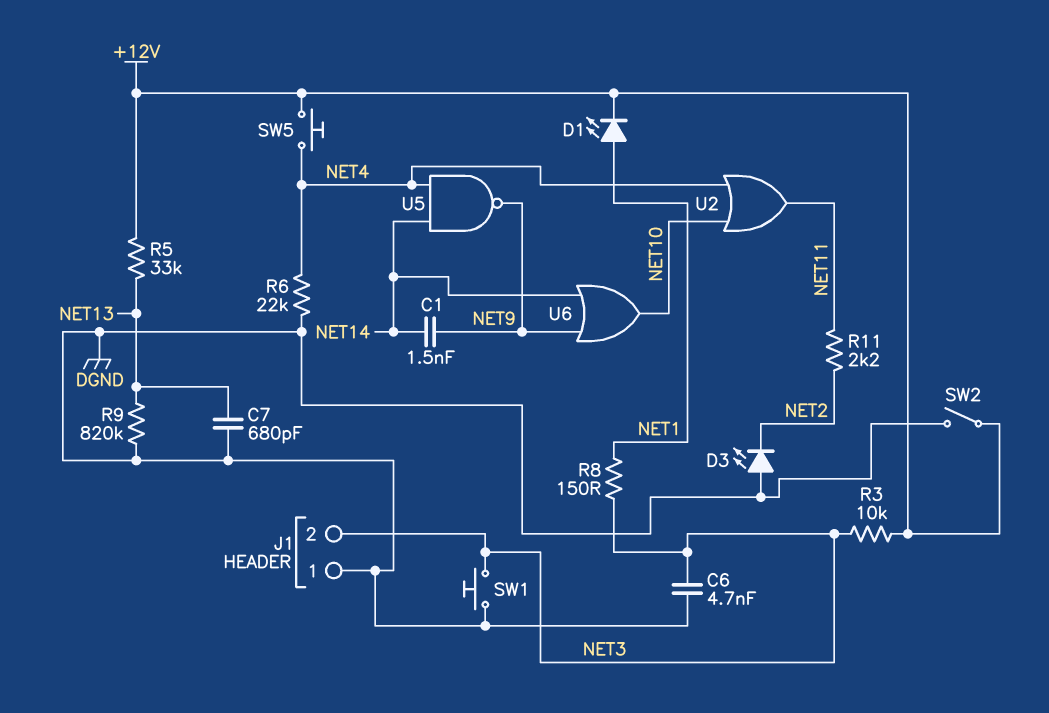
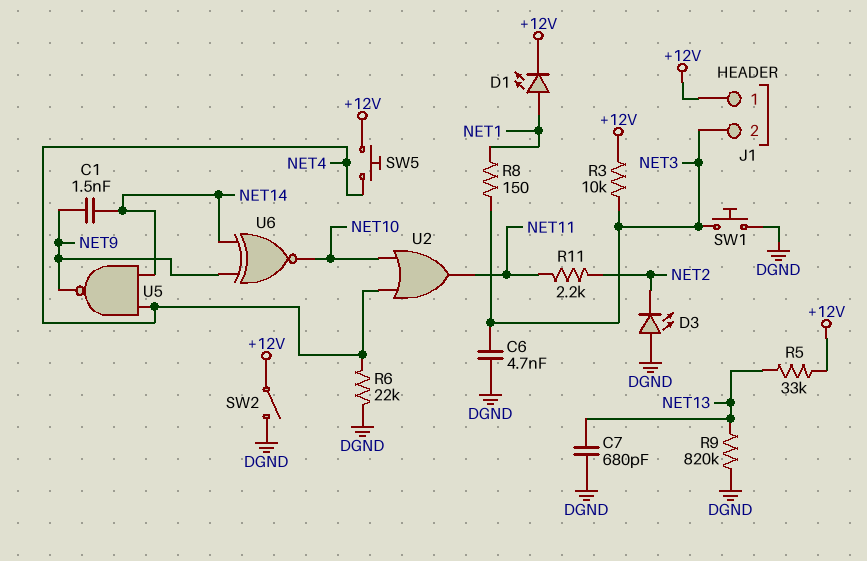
J1 pin 1: DGND -> +12V
U6: OR (in NET9, in NET14, out NET10) -> XNOR (in NET9, in NET14, out NET10)

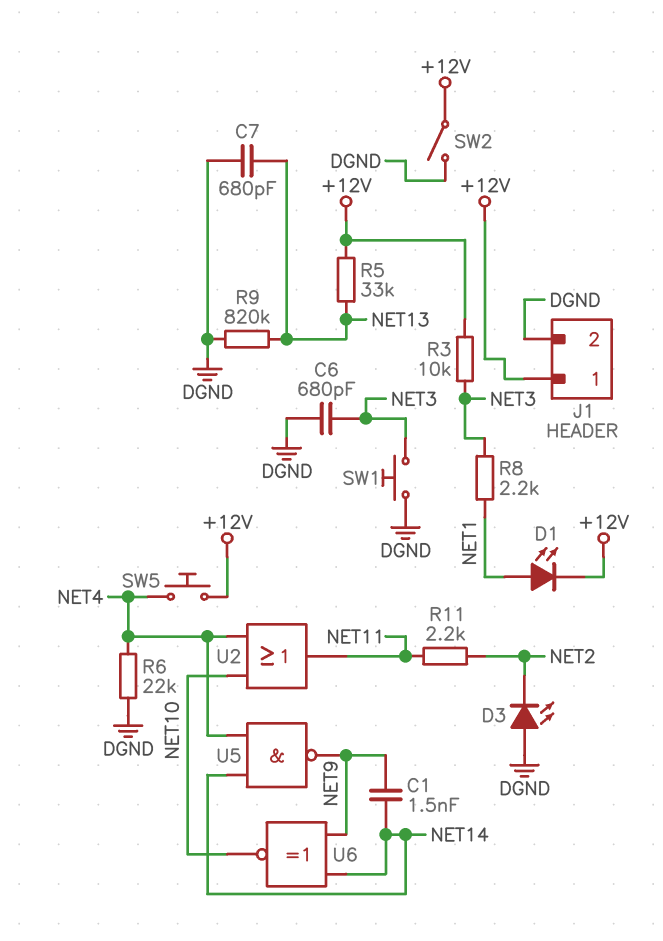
C6: 4.7nF (DGND, NET3) -> 680pF (DGND, NET3)
J1 pin 2: NET3 -> DGND
R8: 150 (NET1, NET3) -> 2.2k (NET1, NET3)

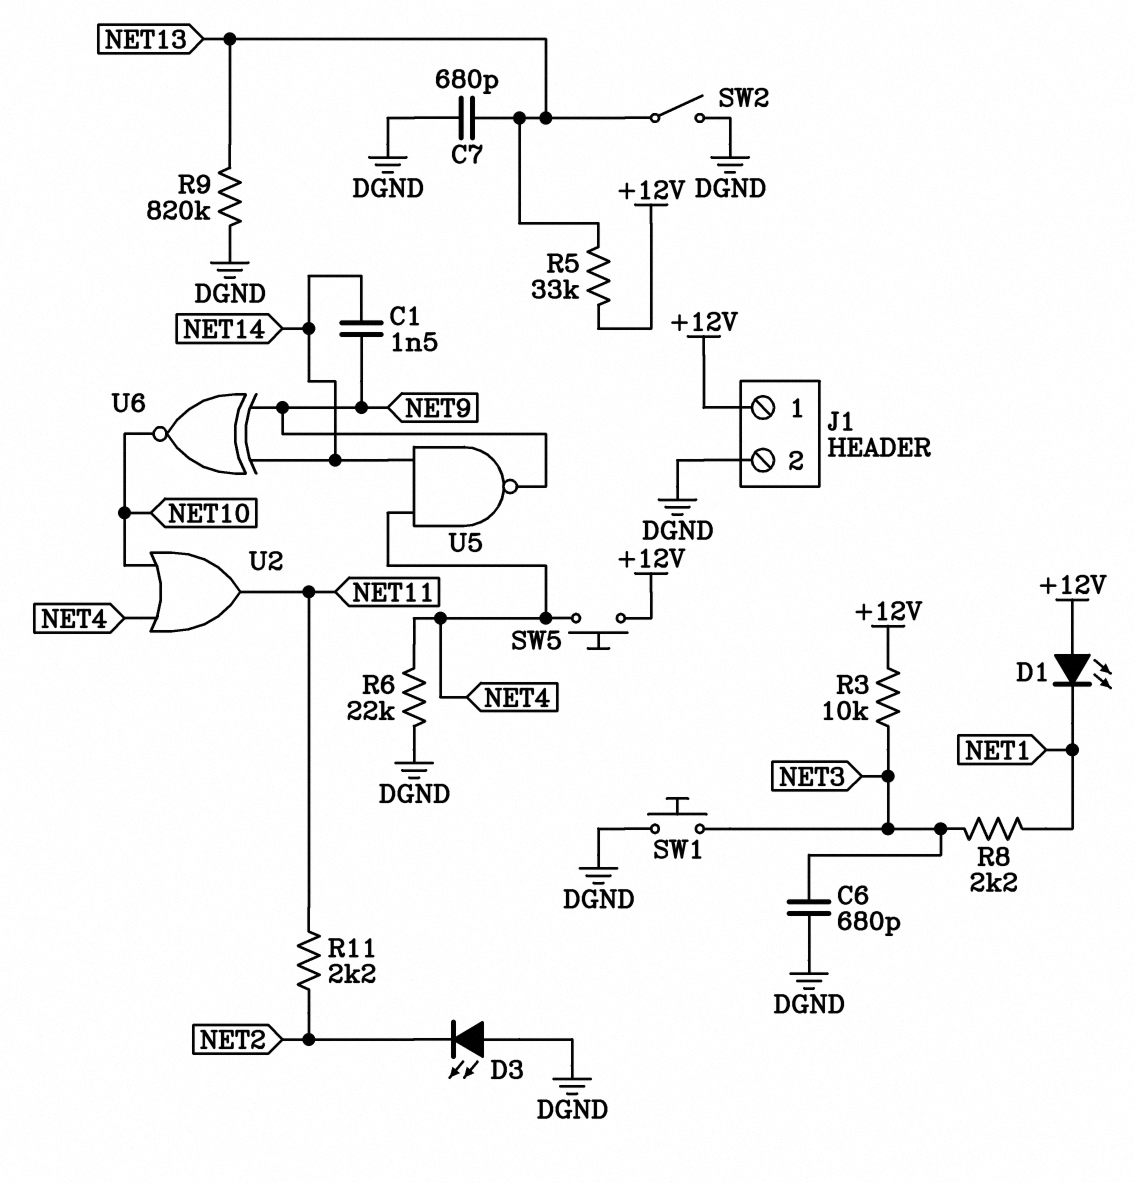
D1: LED (A NET1, K +12V) -> LED (A +12V, K NET1)
SW2: switch (+12V, DGND) -> switch (DGND, NET13)

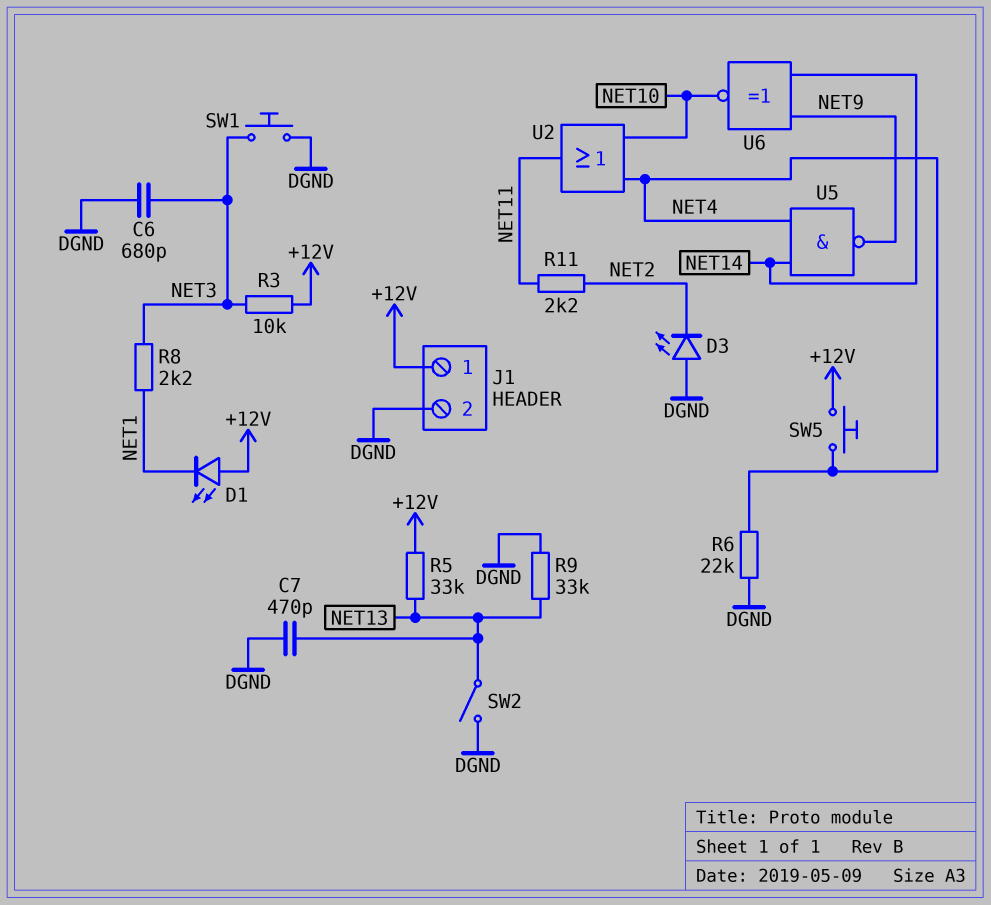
C1: 1.5nF (NET9, NET14) -> none
C7: 680pF (DGND, NET13) -> 470pF (DGND, NET13)
R9: 820k (DGND, NET13) -> 33k (DGND, NET13)

